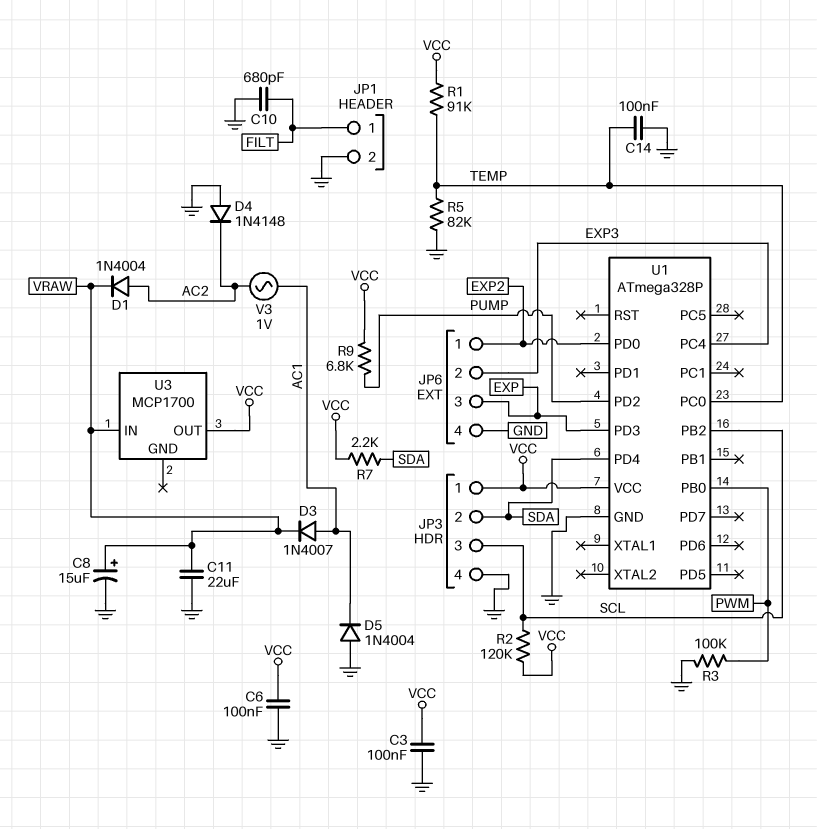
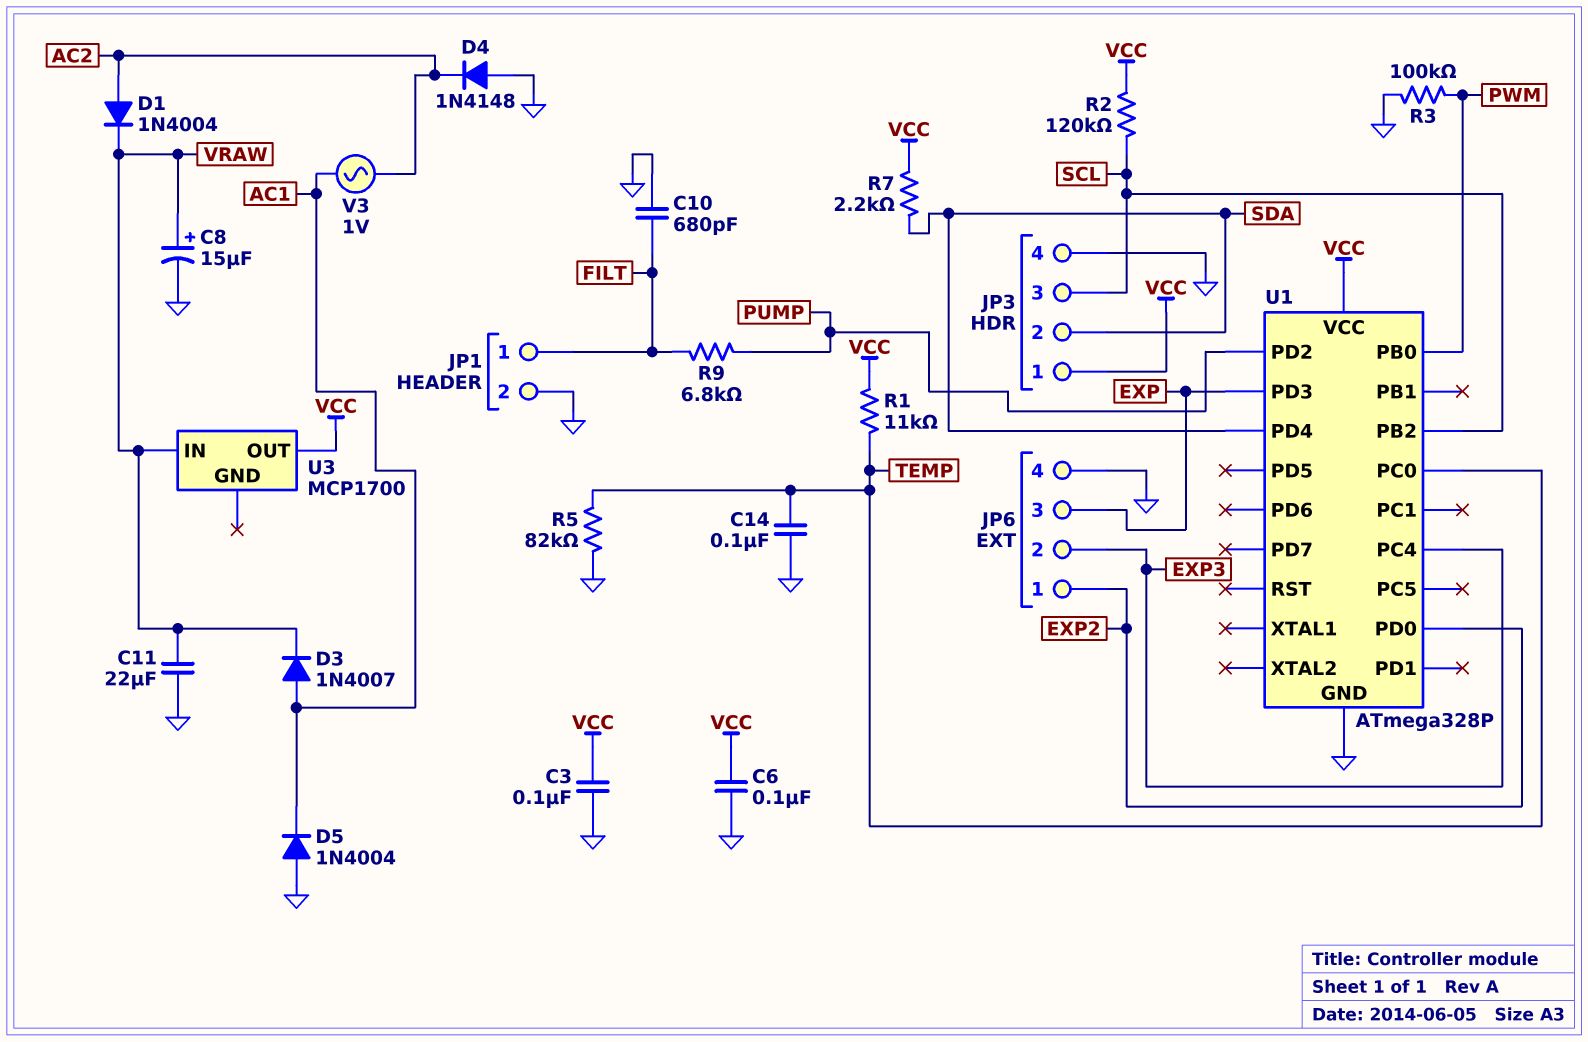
R1: 91k (TEMP, VCC) -> 11k (TEMP, VCC)
R9: 6.8k (PUMP, VCC) -> 6.8k (FILT, PUMP)

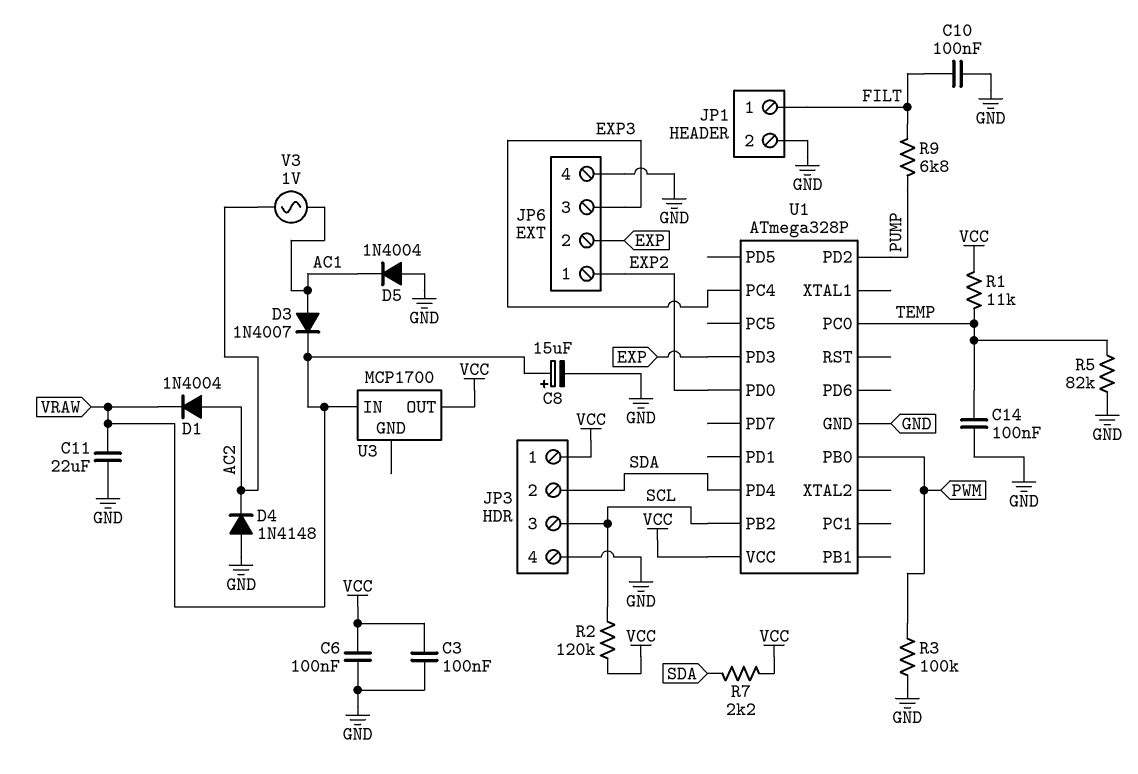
C10: 680pF (FILT, GND) -> 100nF (FILT, GND)
JP6 pin 2: EXP3 -> EXP
JP6 pin 3: EXP -> EXP3

